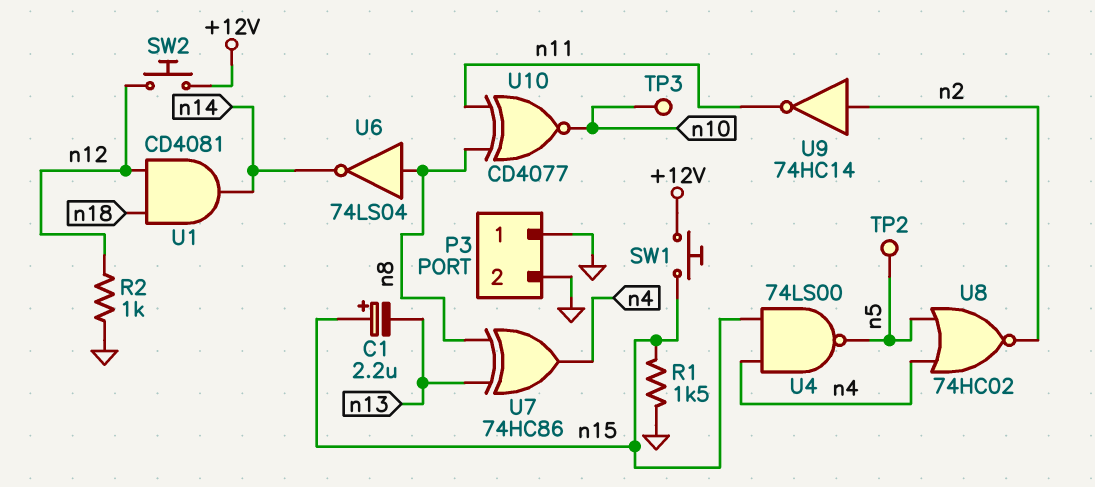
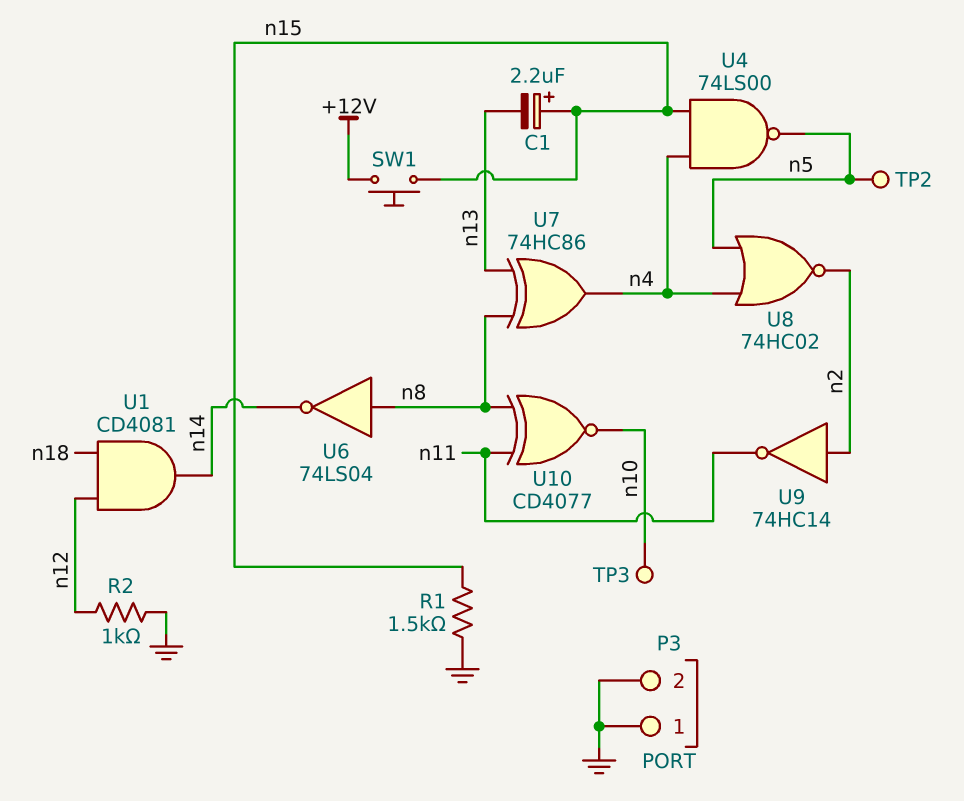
SW2: button (+12V, n12) -> none

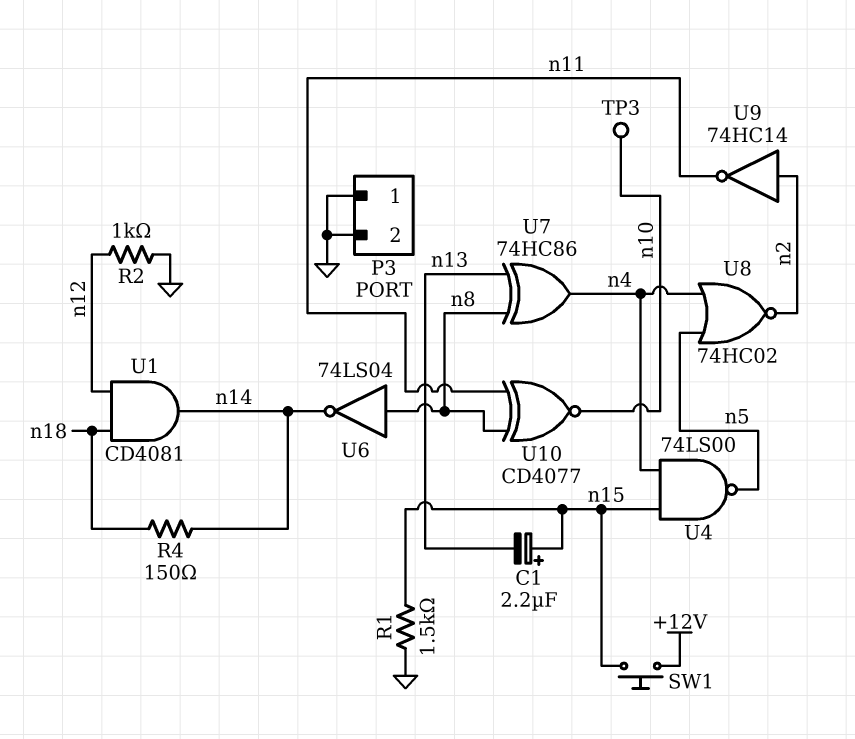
R4: none -> 150 (n14, n18)
TP2: test point (n5) -> none

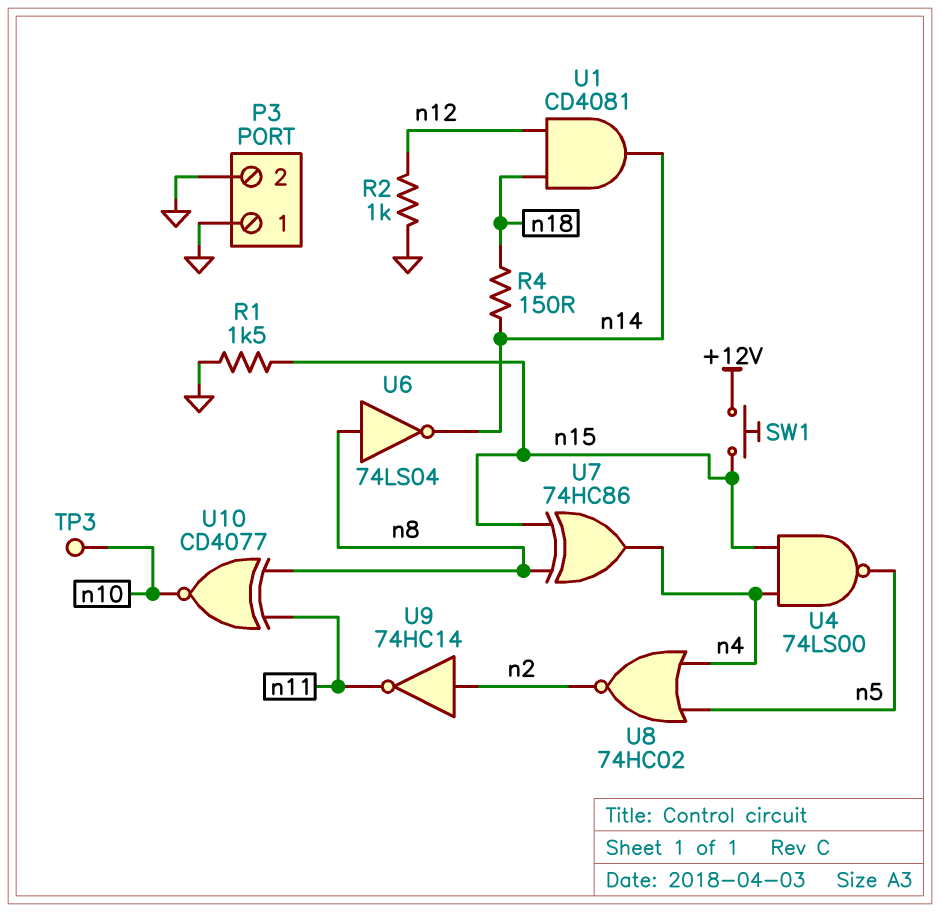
C1: 2.2uF (plus n15, minus n13) -> none
U7: XOR 74HC86 (in n8, in n13, out n4) -> XOR 74HC86 (in n8, in n15, out n4)

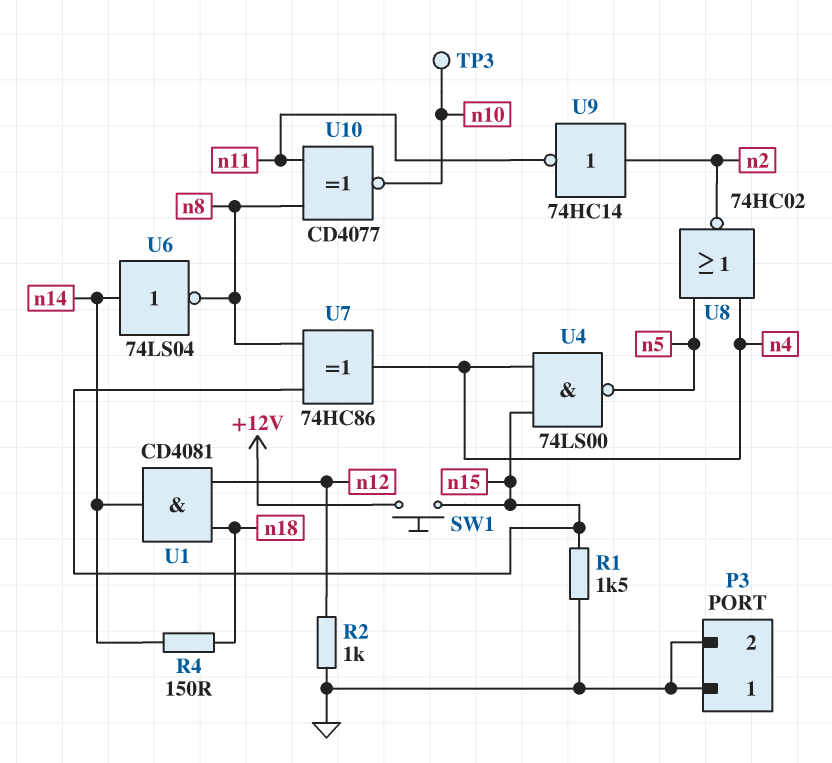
U6: NOT 74LS04 (in n8, out n14) -> NOT 74LS04 (in n14, out n8)

